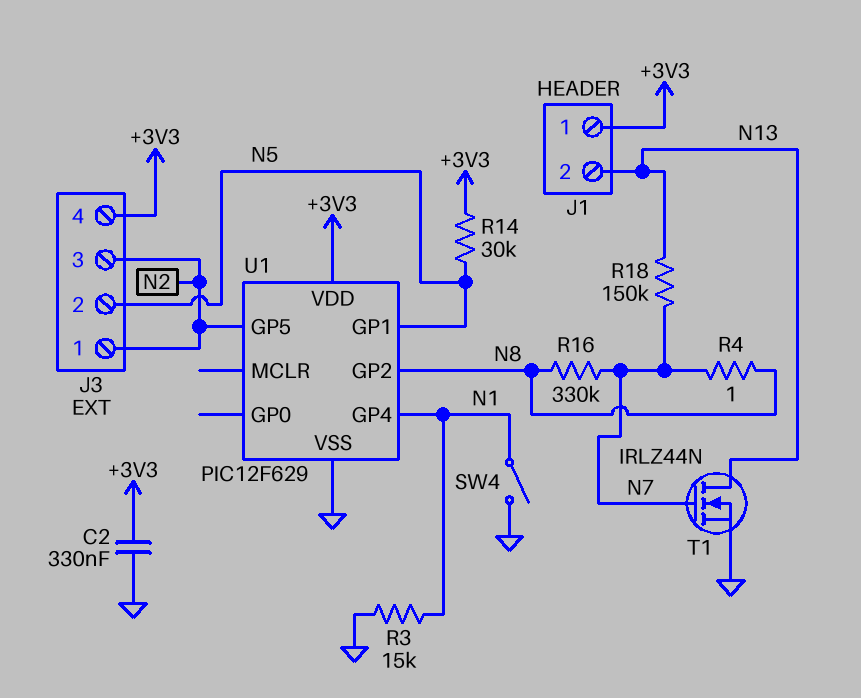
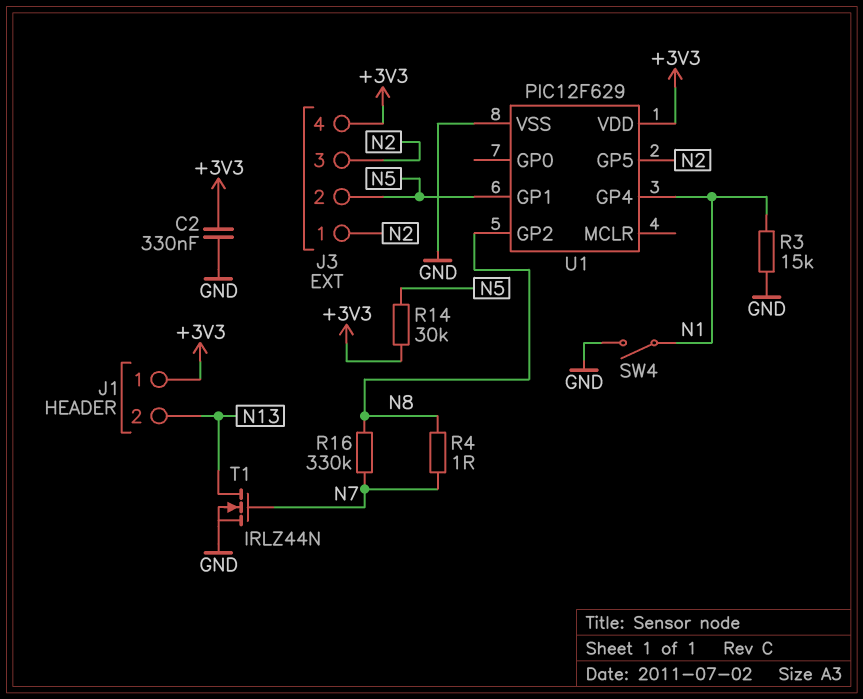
R18: 150k (N7, N13) -> none

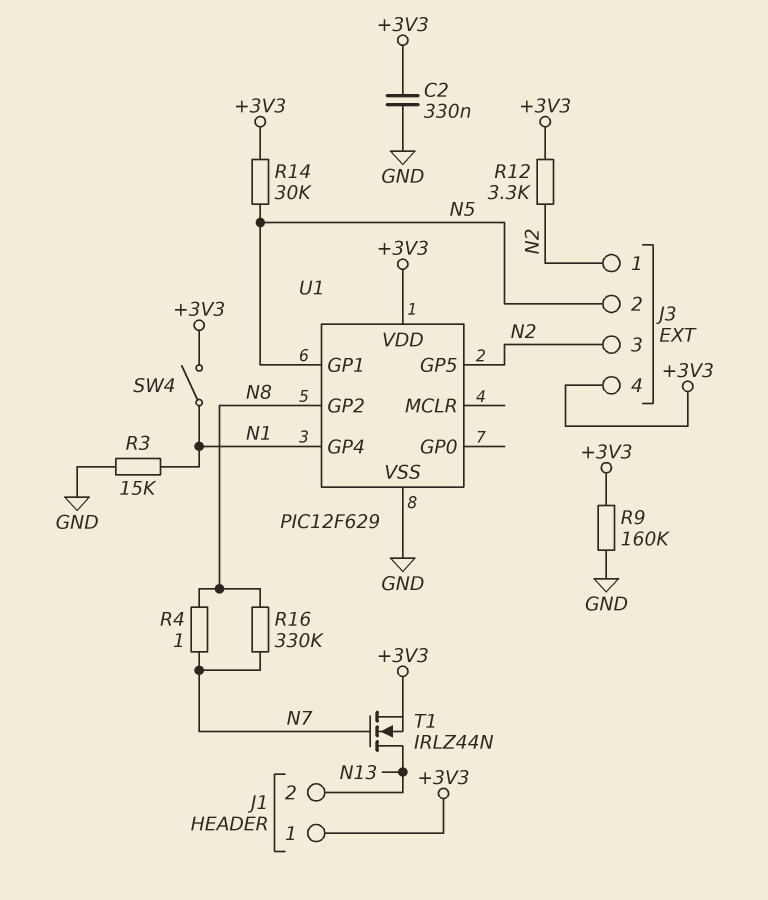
R9: none -> 160k (+3V3, GND)
R12: none -> 3.3k (+3V3, N2)
SW4: switch (GND, N1) -> switch (+3V3, N1)
T1: NMOS IRLZ44N (G N7, D N13, S GND) -> NMOS IRLZ44N (G N7, D N13, S +3V3)

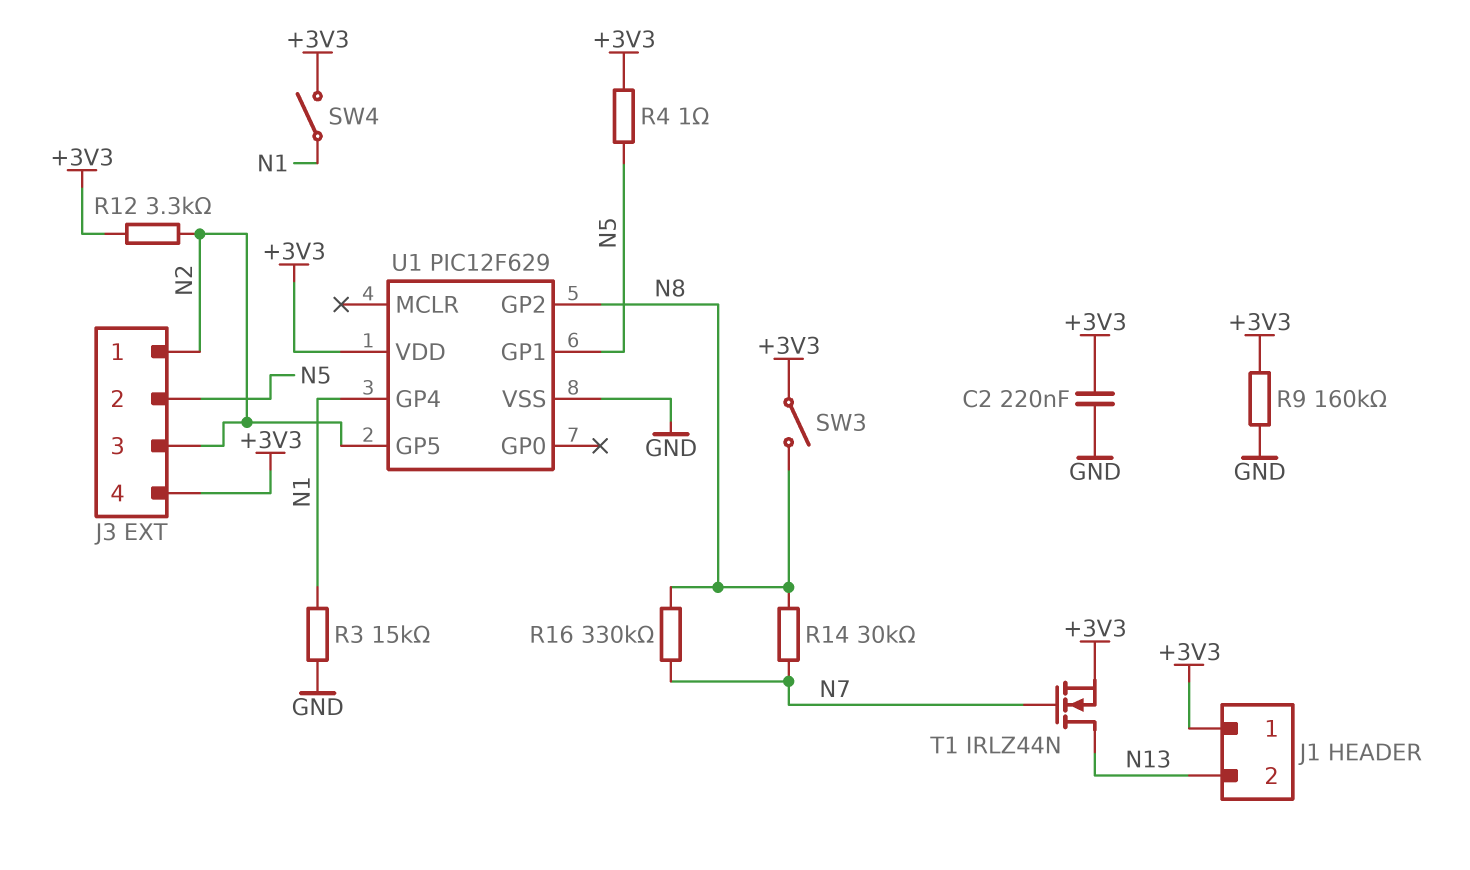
C2: 330nF (+3V3, GND) -> 220nF (+3V3, GND)
R4: 1 (N7, N8) -> 1 (+3V3, N5)
R14: 30k (+3V3, N5) -> 30k (N7, N8)
SW3: none -> switch (+3V3, N8)

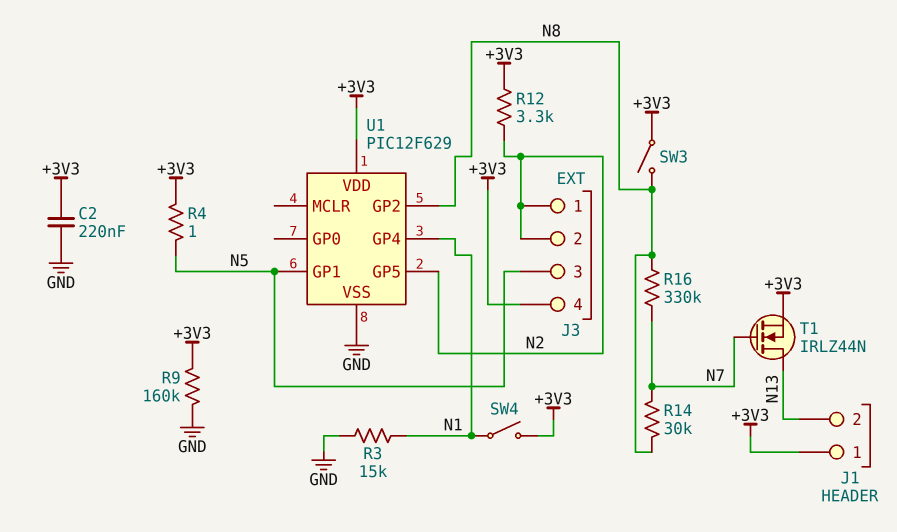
J3 pin 2: N5 -> N2
J3 pin 3: N2 -> N5

